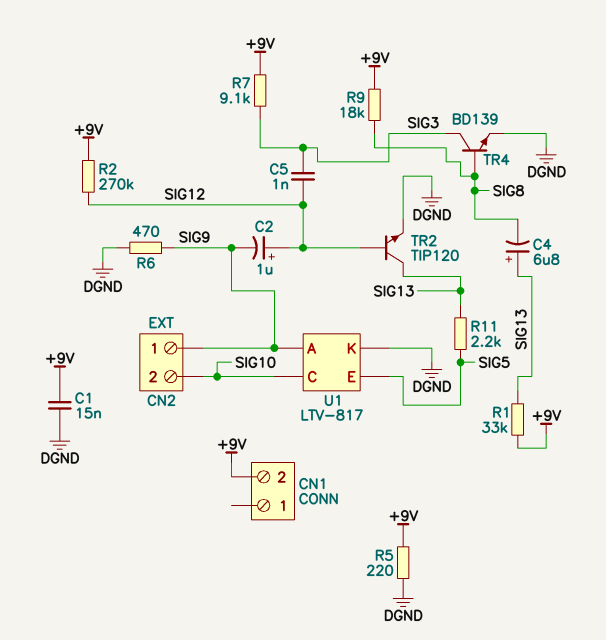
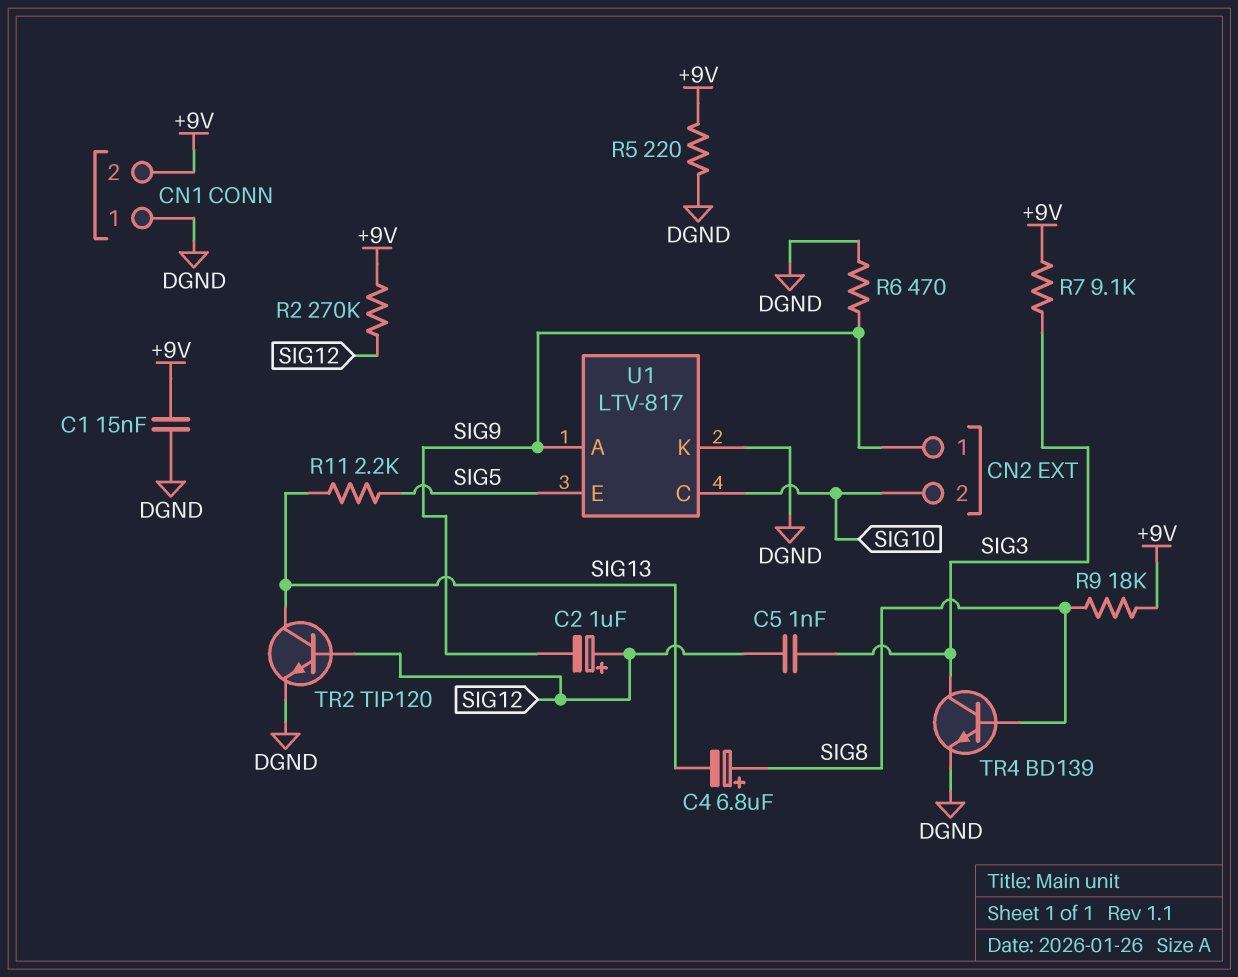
C4: 6.8uF (plus SIG13, minus SIG8) -> 6.8uF (plus SIG8, minus SIG13)
CN1 pin 1: none -> DGND
R1: 33k (+9V, SIG13) -> none

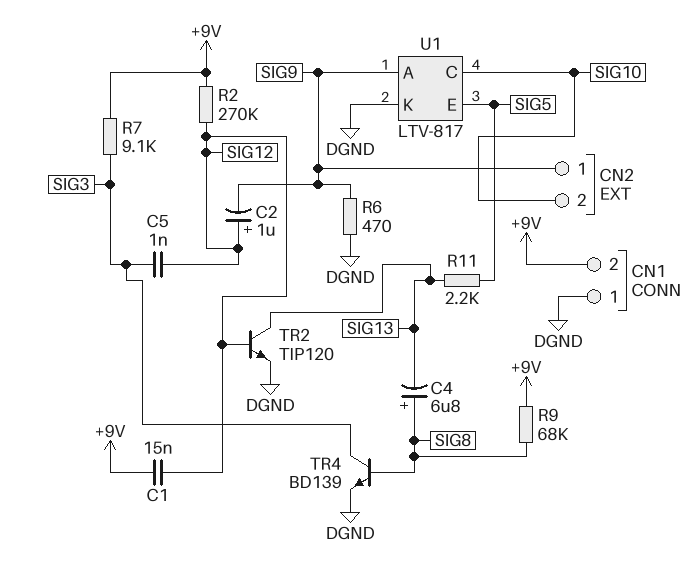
C1: 15nF (+9V, DGND) -> 15nF (+9V, SIG12)
R5: 220 (+9V, DGND) -> none
R9: 18k (+9V, SIG8) -> 68k (+9V, SIG8)

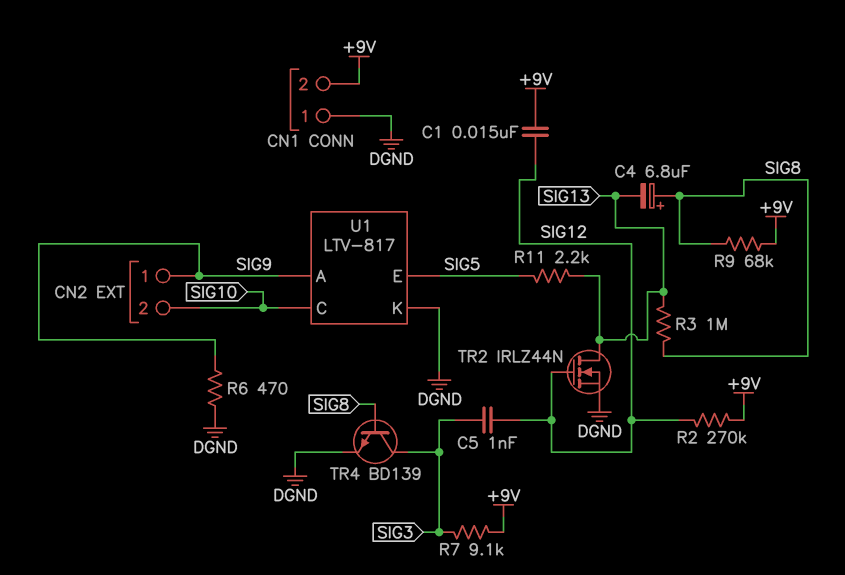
C2: 1uF (plus SIG12, minus SIG9) -> none
R3: none -> 1M (SIG8, SIG13)
TR2: NPN TIP120 (B SIG12, C SIG13, E DGND) -> NMOS IRLZ44N (G SIG12, D SIG13, S DGND)

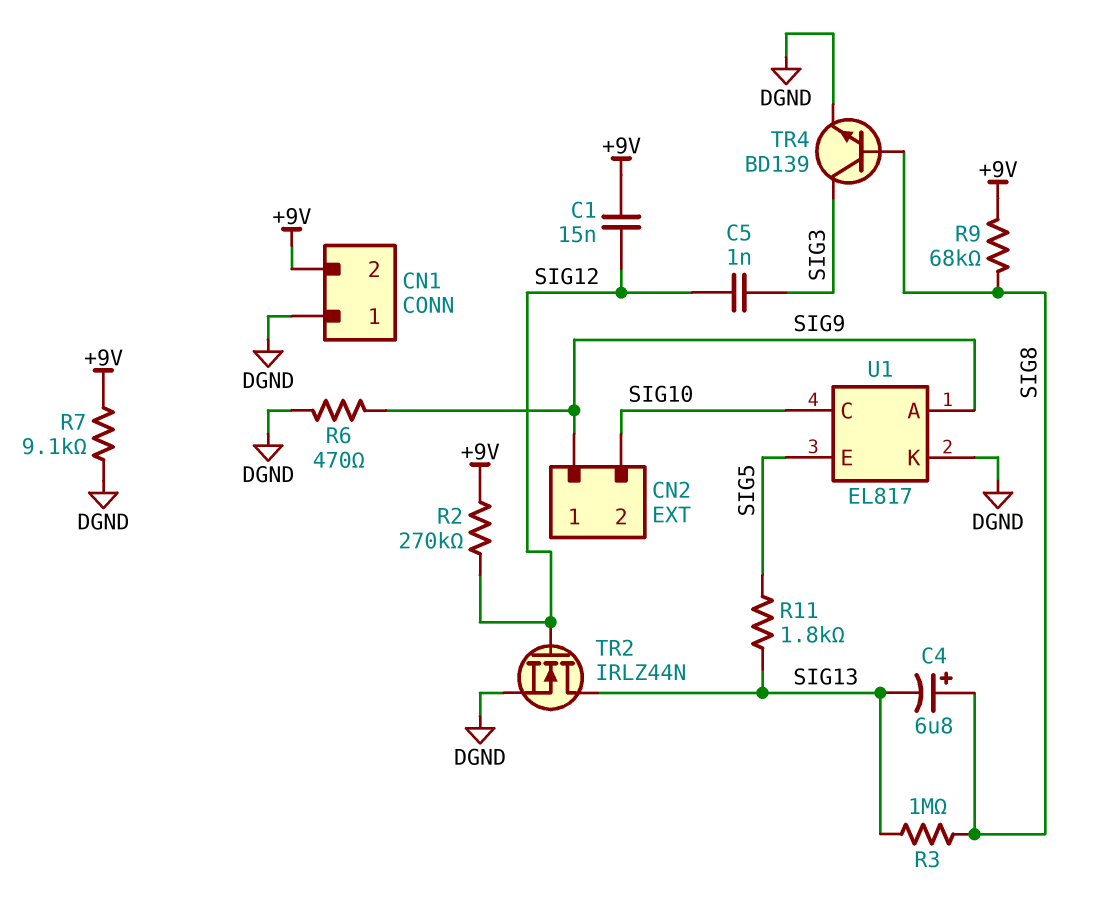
R7: 9.1k (+9V, SIG3) -> 9.1k (+9V, DGND)
R11: 2.2k (SIG5, SIG13) -> 1.8k (SIG5, SIG13)
U1: LTV-817 -> EL817

